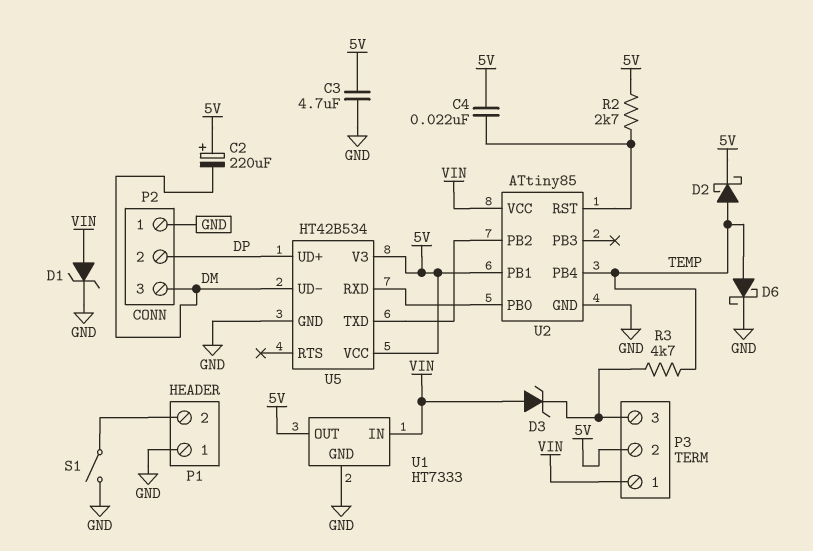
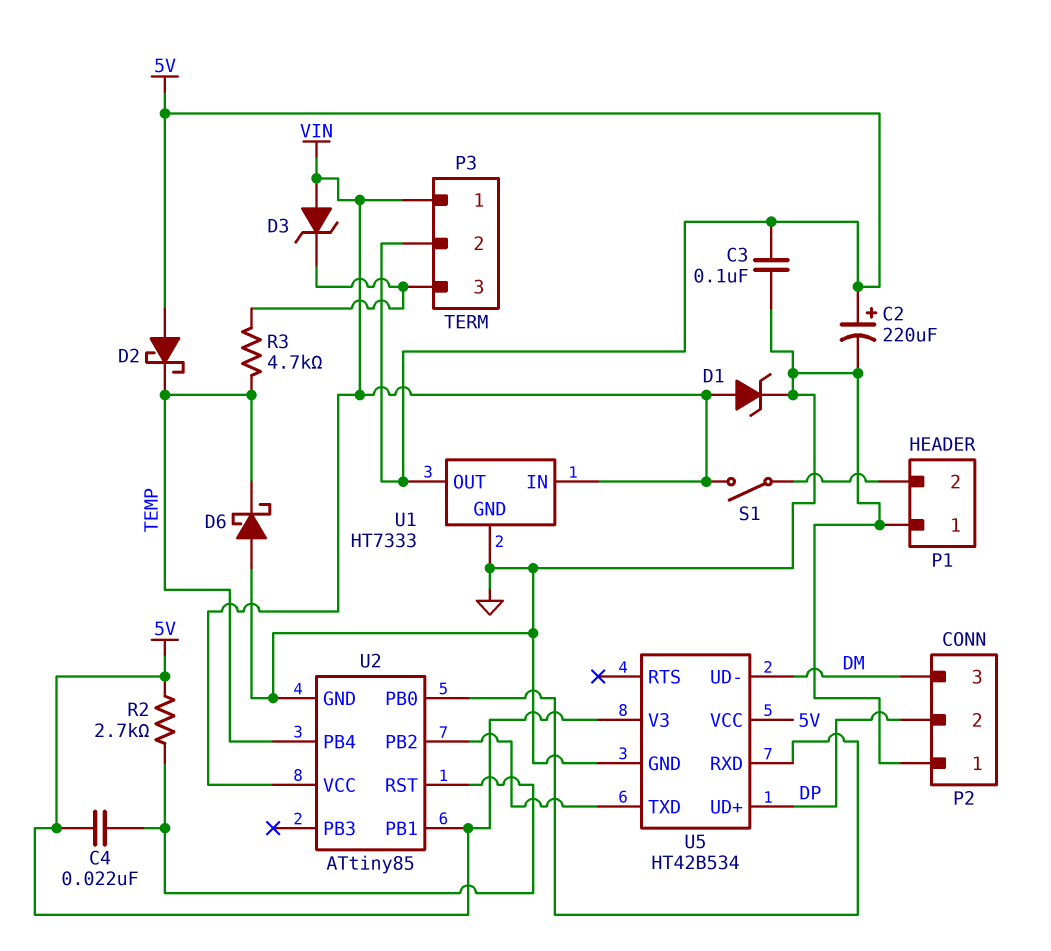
C2: 220uF (plus 5V, minus DM) -> 220uF (plus 5V, minus GND)
C3: 4.7uF (5V, GND) -> 100nF (5V, GND)
D2: schottky (A TEMP, K 5V) -> schottky (A 5V, K TEMP)
D6: schottky (A TEMP, K GND) -> schottky (A GND, K TEMP)
S1: switch (GND, P1/2) -> switch (P1/2, VIN)

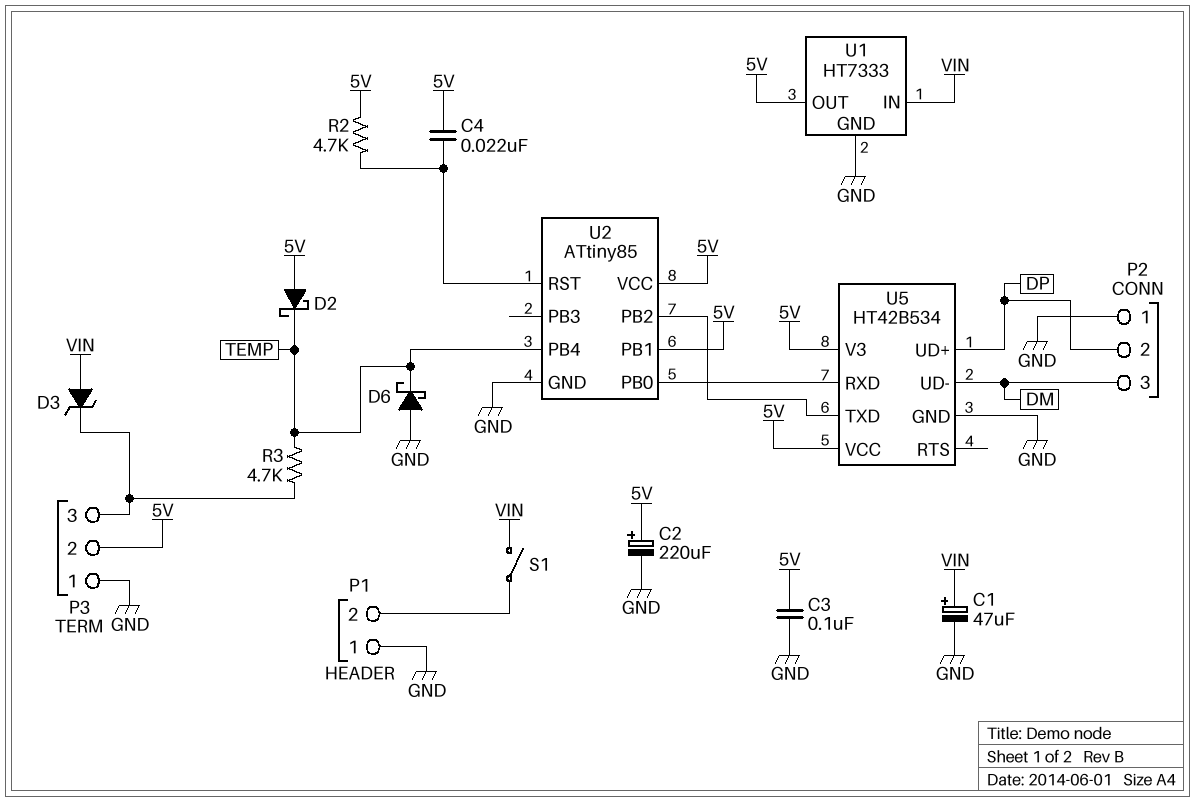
C1: none -> 47uF (plus VIN, minus GND)
D1: zener (A VIN, K GND) -> none
P3 pin 1: VIN -> GND
R2: 2.7k (5V, U2/RST) -> 4.7k (5V, U2/RST)
U2 pin VCC: VIN -> 5V

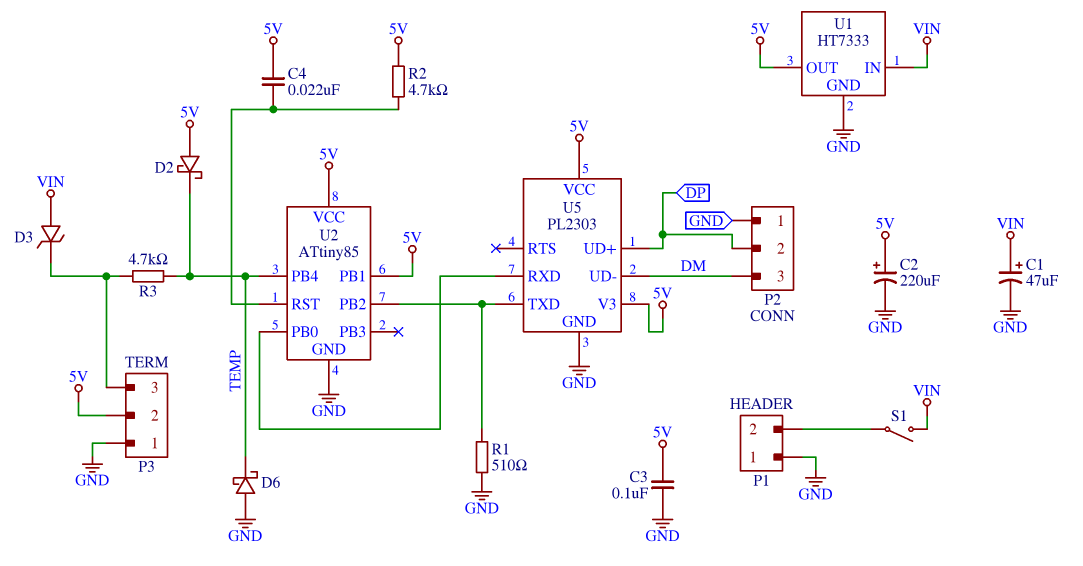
R1: none -> 510 (GND, U2/PB2)
U5: HT42B534 -> PL2303

